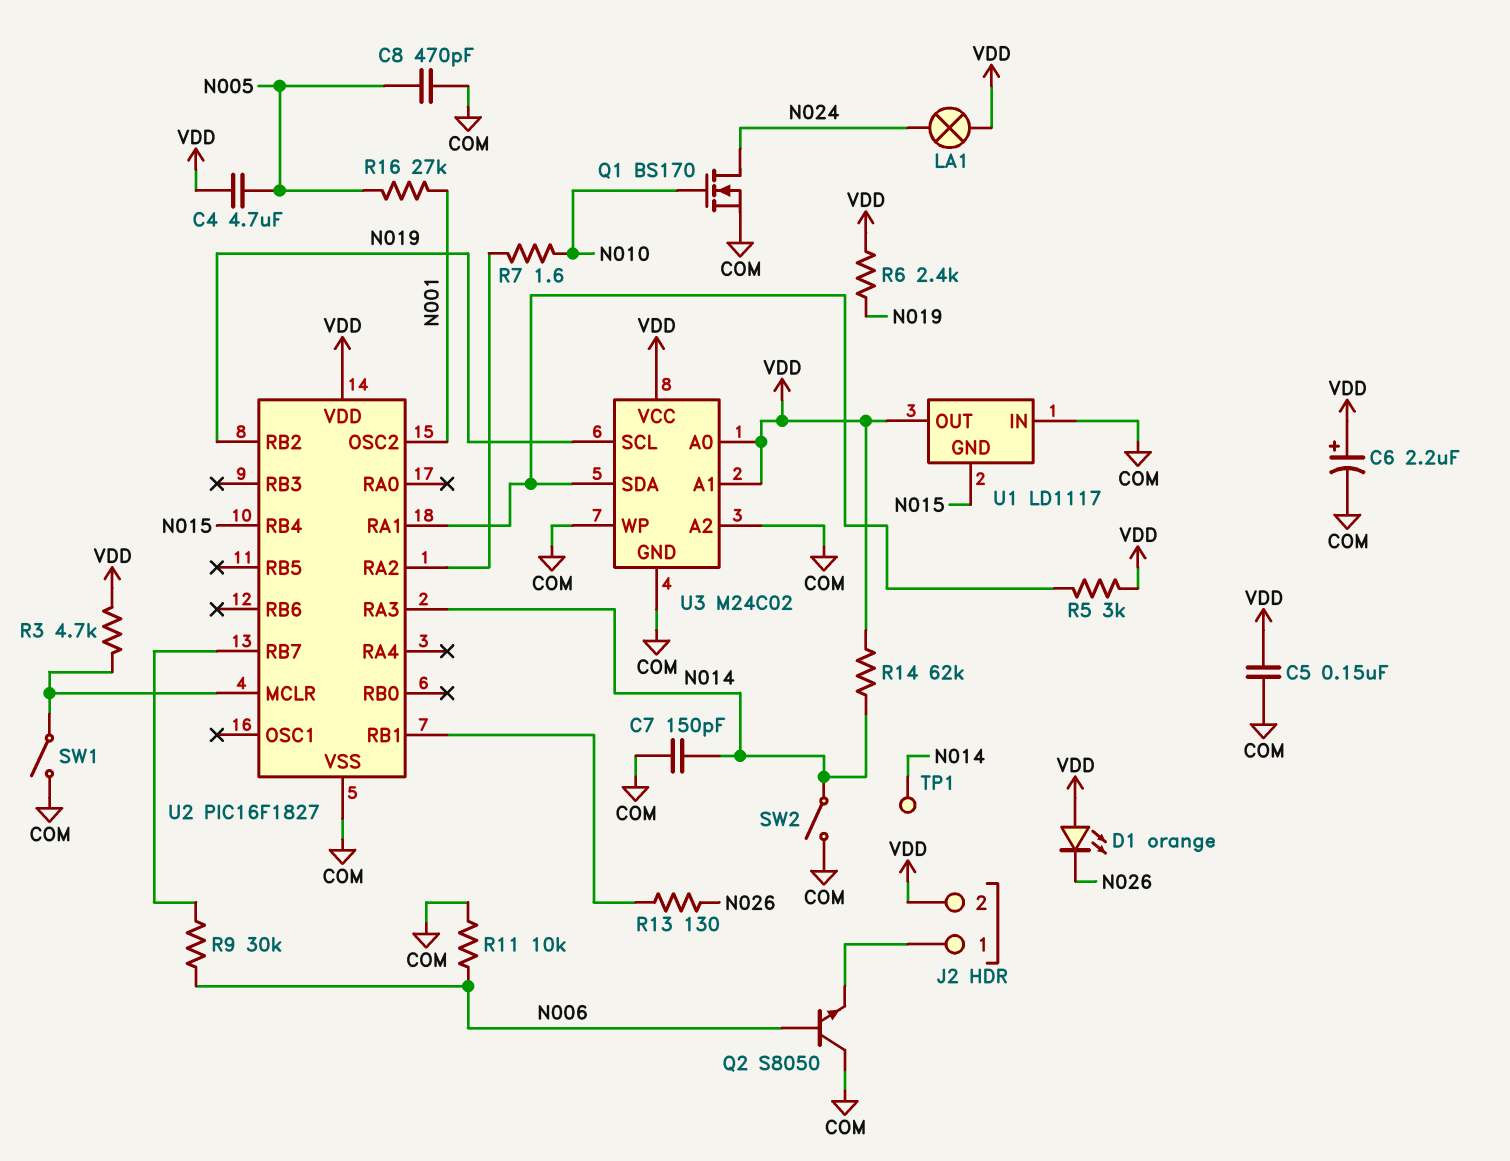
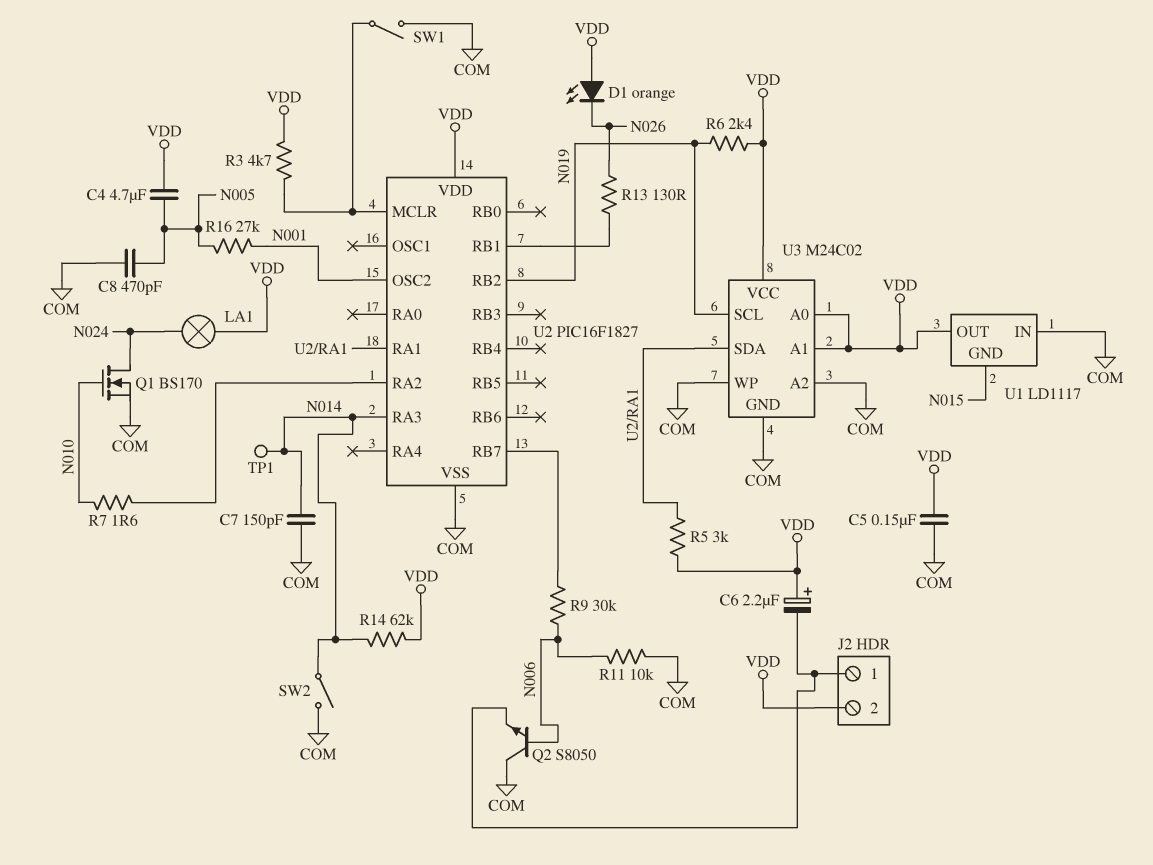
C6: 2.2uF (plus VDD, minus COM) -> 2.2uF (plus VDD, minus J2/1)
U2 pin RB4: N015 -> none

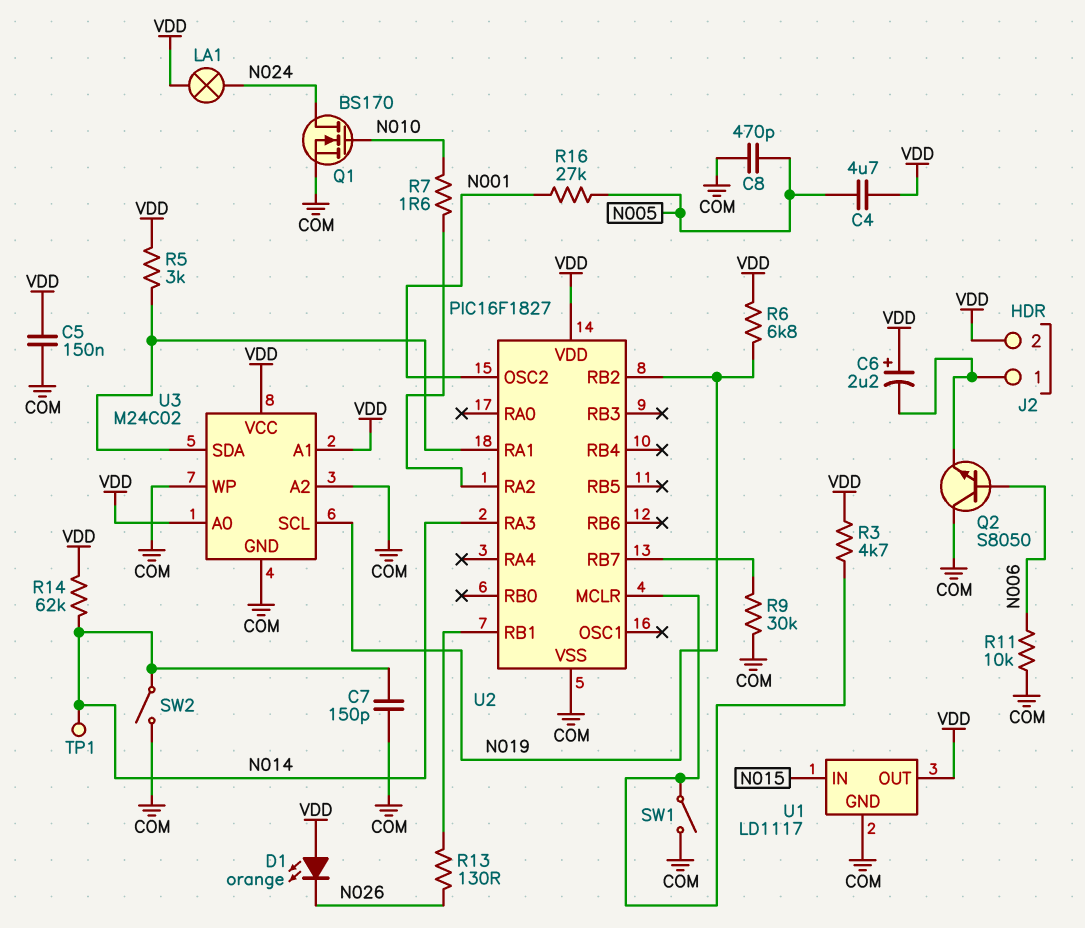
R6: 2.4k (N019, VDD) -> 6.8k (N019, VDD)
R9: 30k (N006, U2/RB7) -> 30k (COM, U2/RB7)
U1 pin GND: N015 -> COM
U1 pin IN: COM -> N015

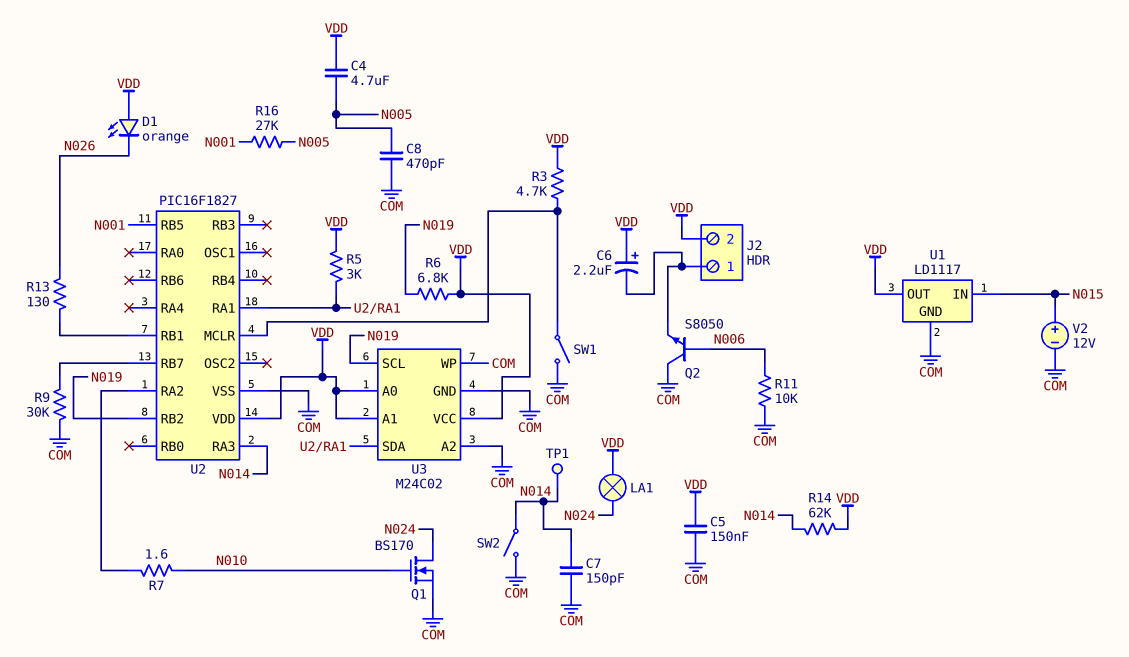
U2 pin OSC2: N001 -> none
U2 pin RB5: none -> N001
V2: none -> 12V (plus N015, minus COM)

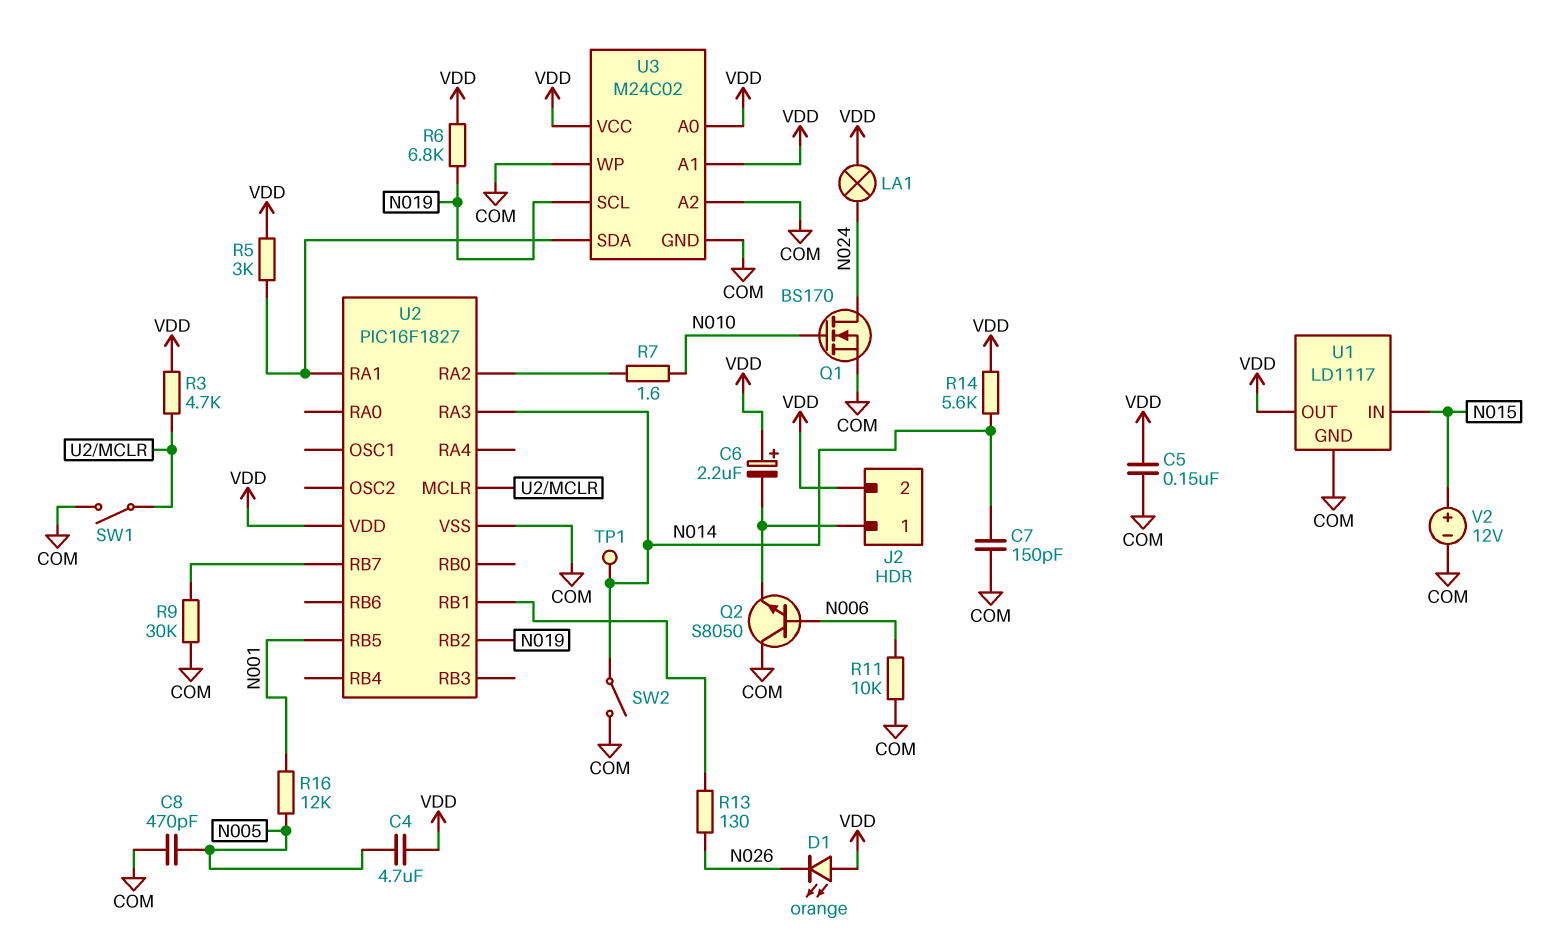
R14: 62k (N014, VDD) -> 5.6k (N014, VDD)
R16: 27k (N001, N005) -> 12k (N001, N005)

